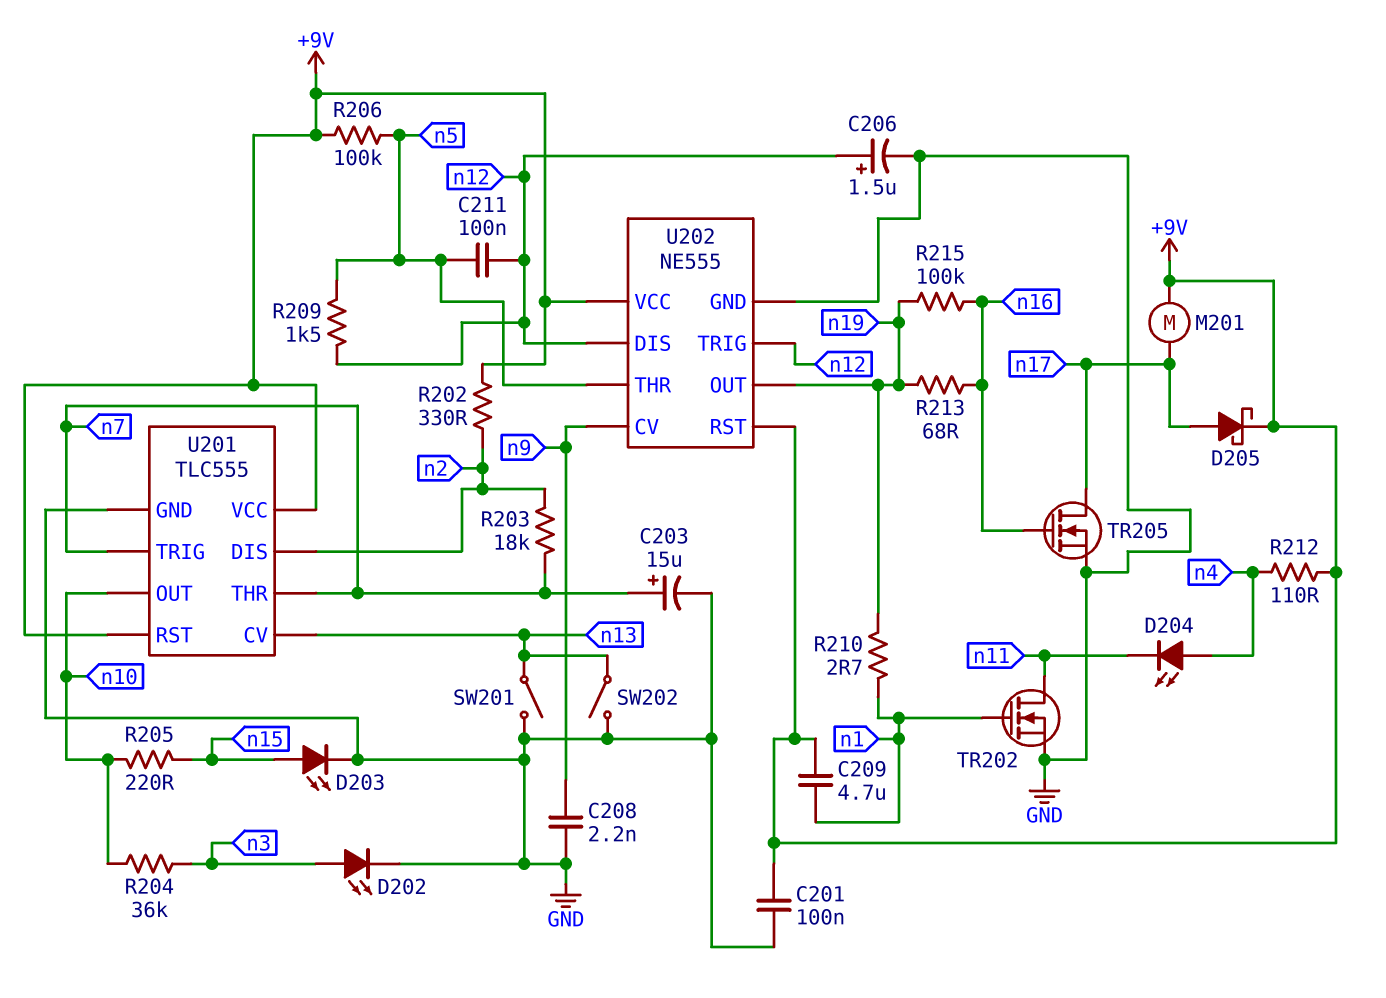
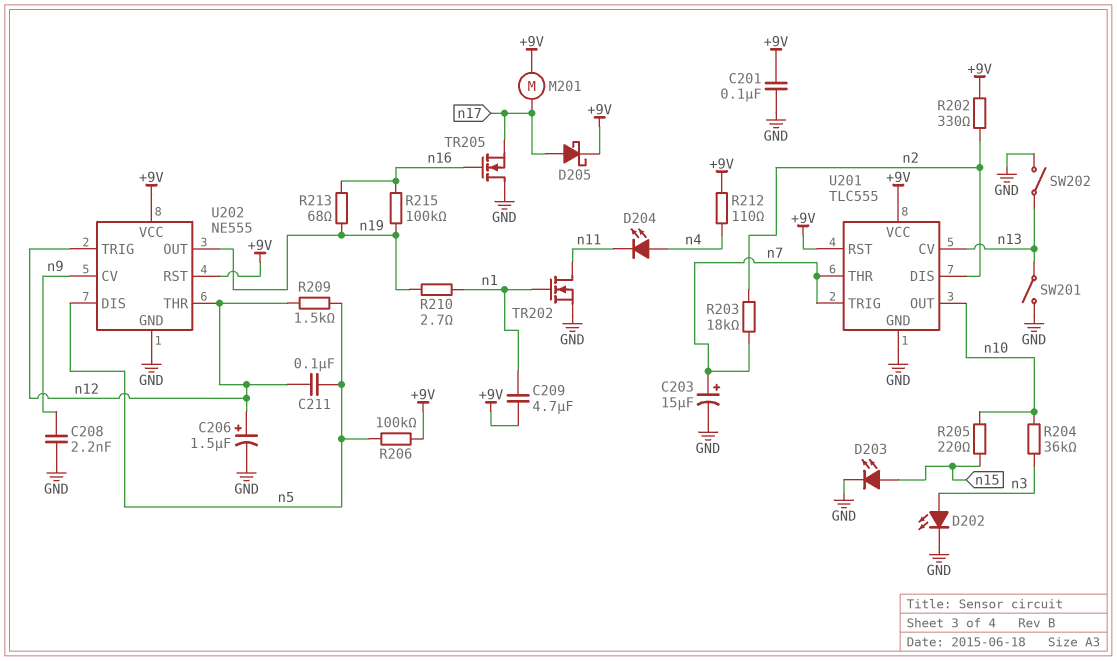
TR205: NMOS (G n16, D n17, S GND) -> NMOS (G n16, D GND, S n17)
U202 pin DIS: n12 -> n5
U202 pin THR: n5 -> n12

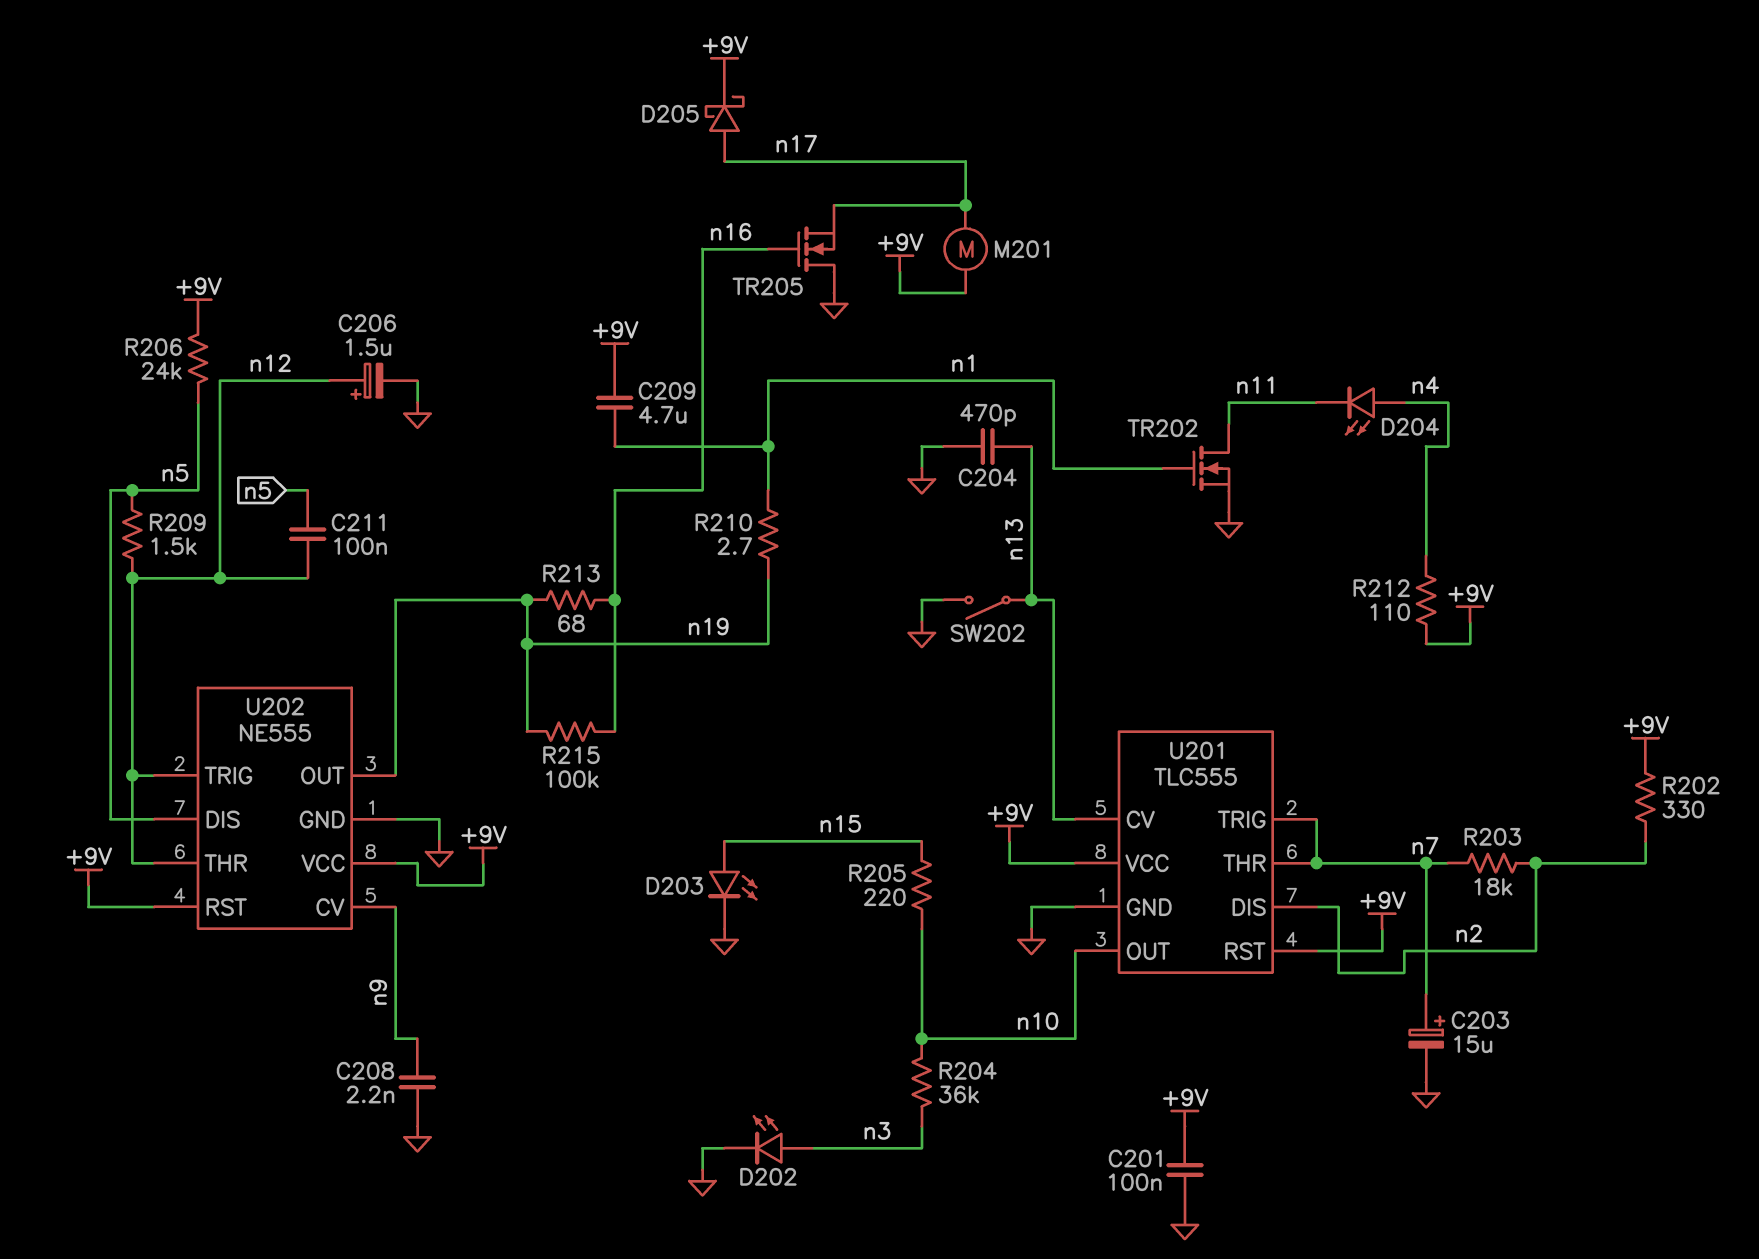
C204: none -> 470pF (GND, n13)
R206: 100k (+9V, n5) -> 24k (+9V, n5)
SW201: switch (GND, n13) -> none

